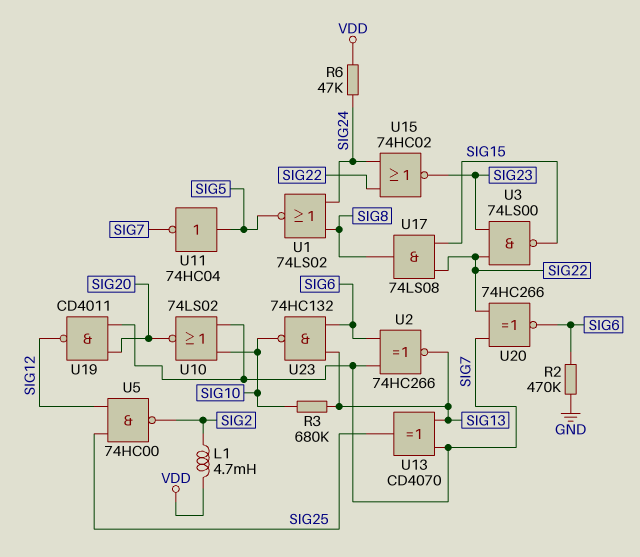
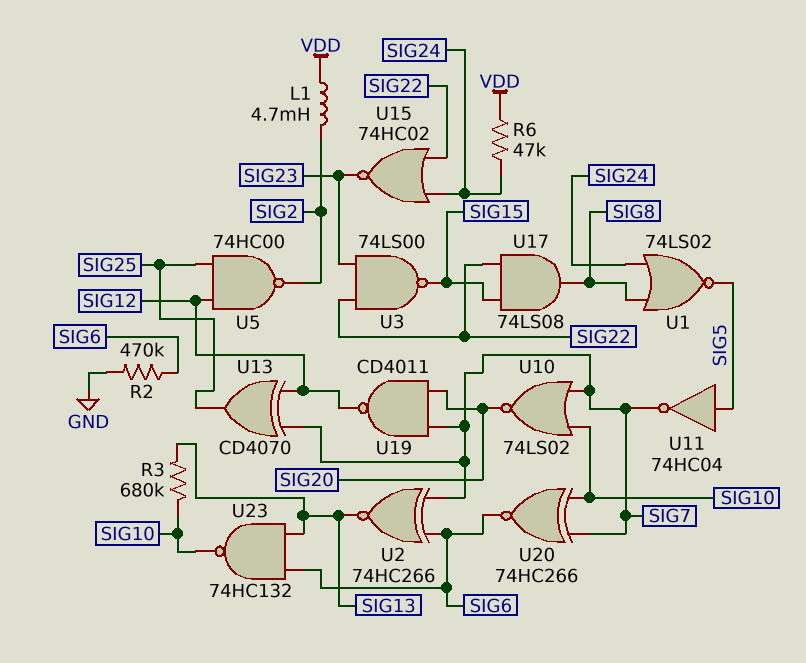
U13: XOR CD4070 (in SIG7, in SIG13, out SIG25) -> XOR CD4070 (in SIG7, in SIG12, out SIG25)
U20: XNOR 74HC266 (in SIG7, in SIG22, out SIG6) -> XNOR 74HC266 (in SIG7, in SIG10, out SIG6)

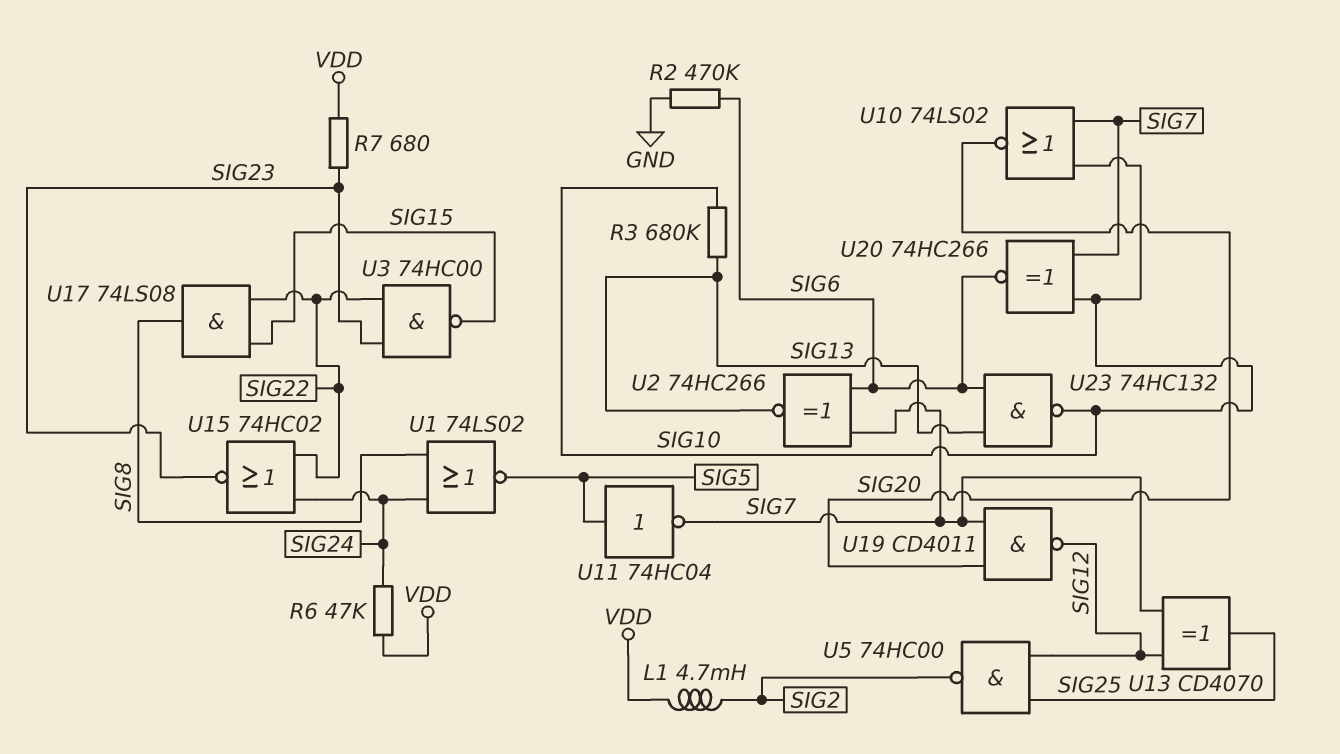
R7: none -> 680 (SIG23, VDD)
U3: NAND 74LS00 (in SIG22, in SIG23, out SIG15) -> NAND 74HC00 (in SIG22, in SIG23, out SIG15)

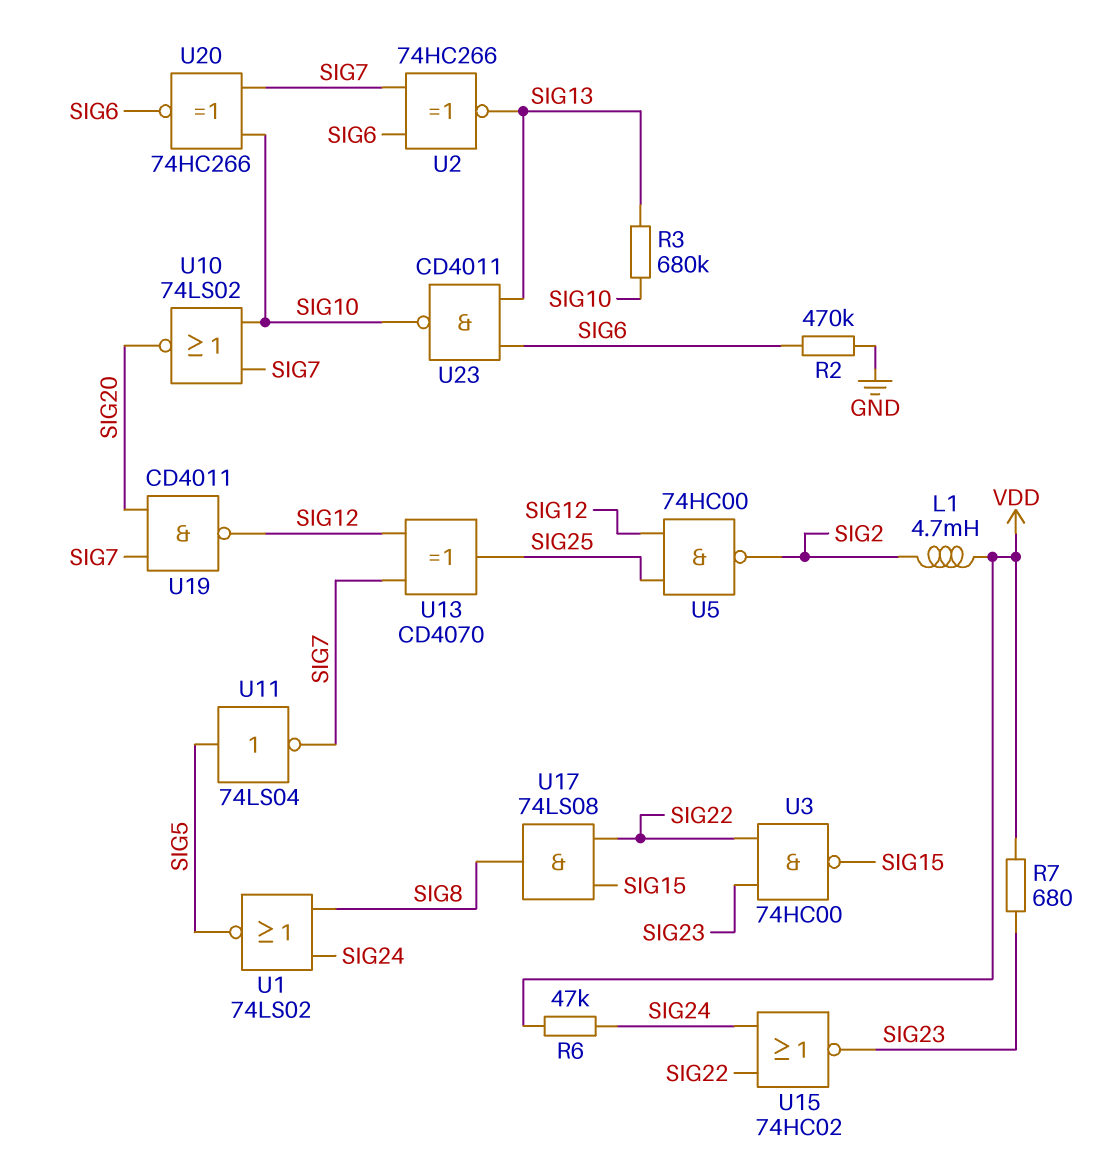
U11: NOT 74HC04 (in SIG5, out SIG7) -> NOT 74LS04 (in SIG5, out SIG7)
U23: NAND 74HC132 (in SIG6, in SIG13, out SIG10) -> NAND CD4011 (in SIG6, in SIG13, out SIG10)

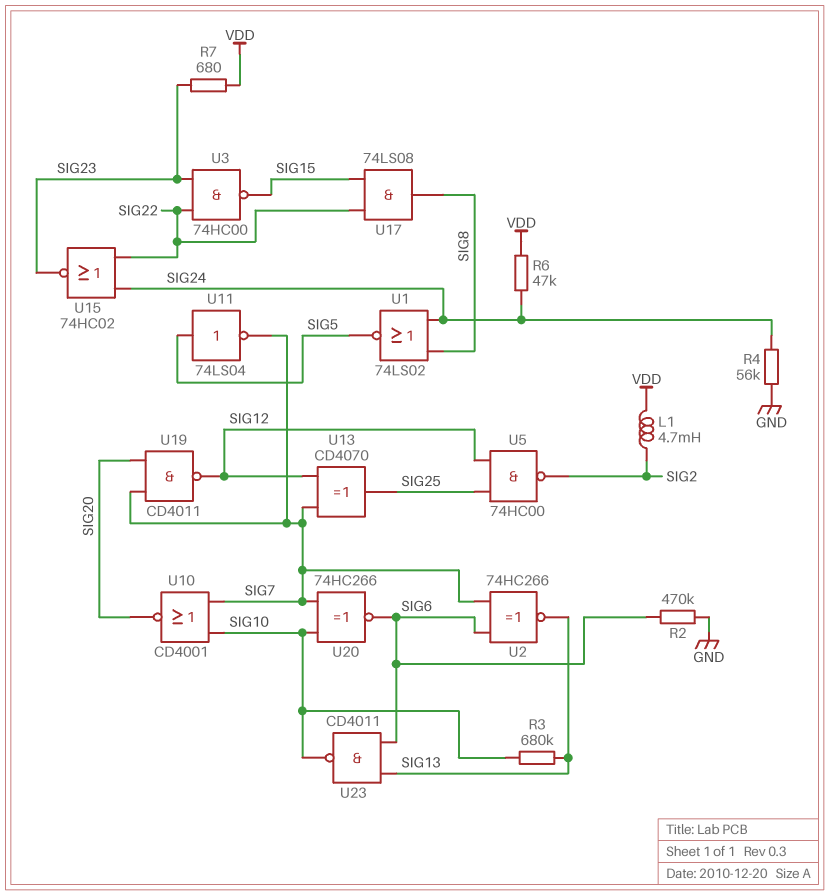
R4: none -> 56k (GND, SIG24)
U10: NOR 74LS02 (in SIG7, in SIG10, out SIG20) -> NOR CD4001 (in SIG7, in SIG10, out SIG20)

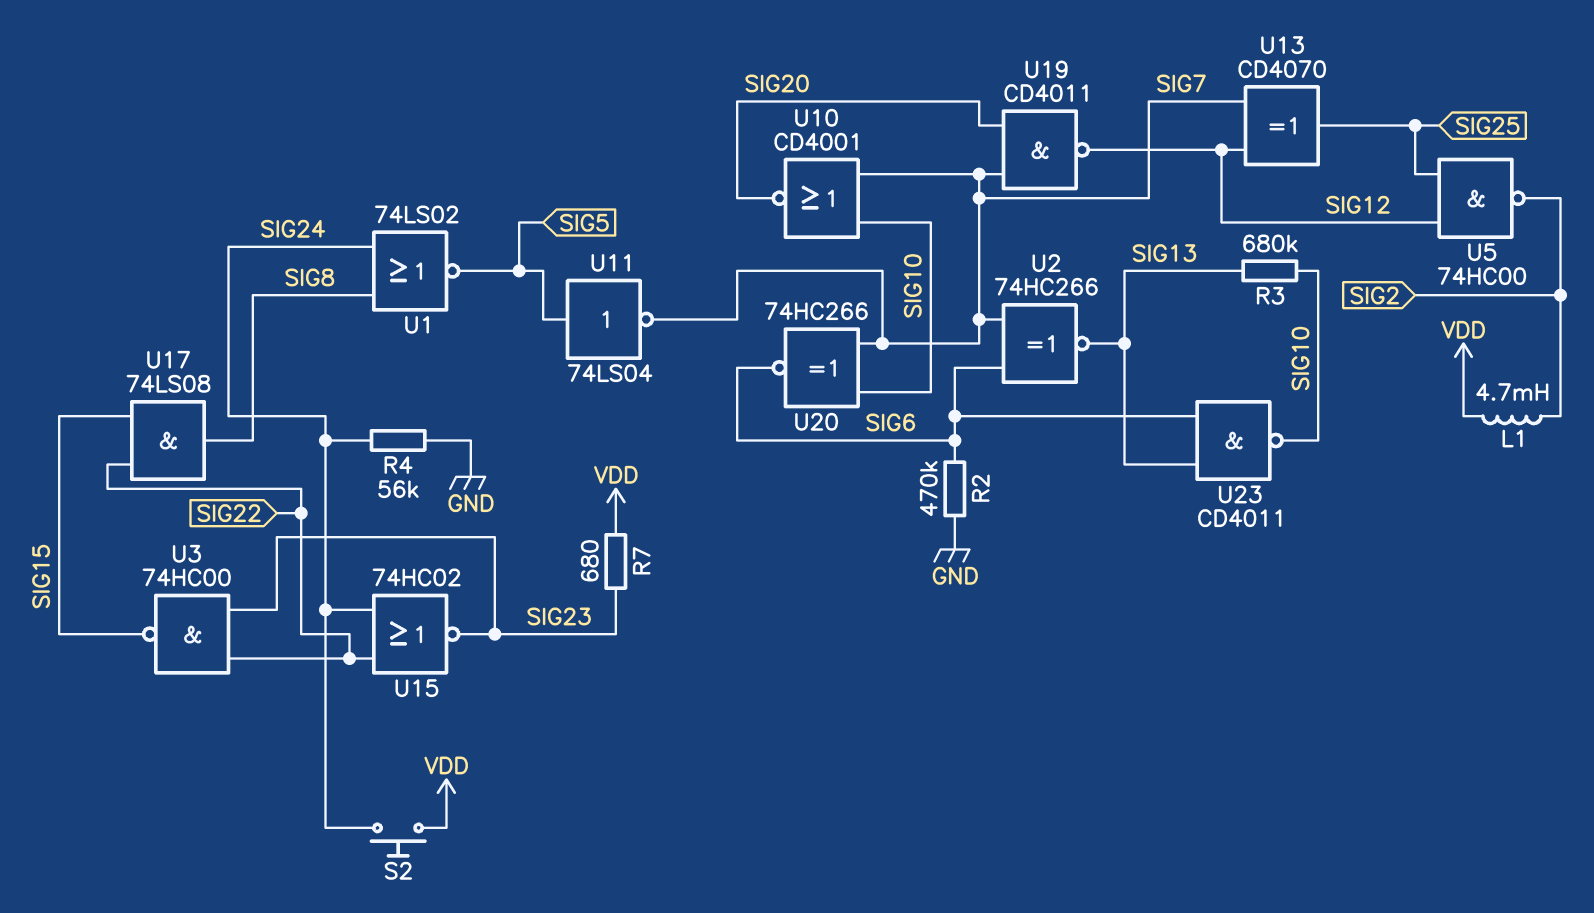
R6: 47k (SIG24, VDD) -> none
S2: none -> button (SIG24, VDD)

